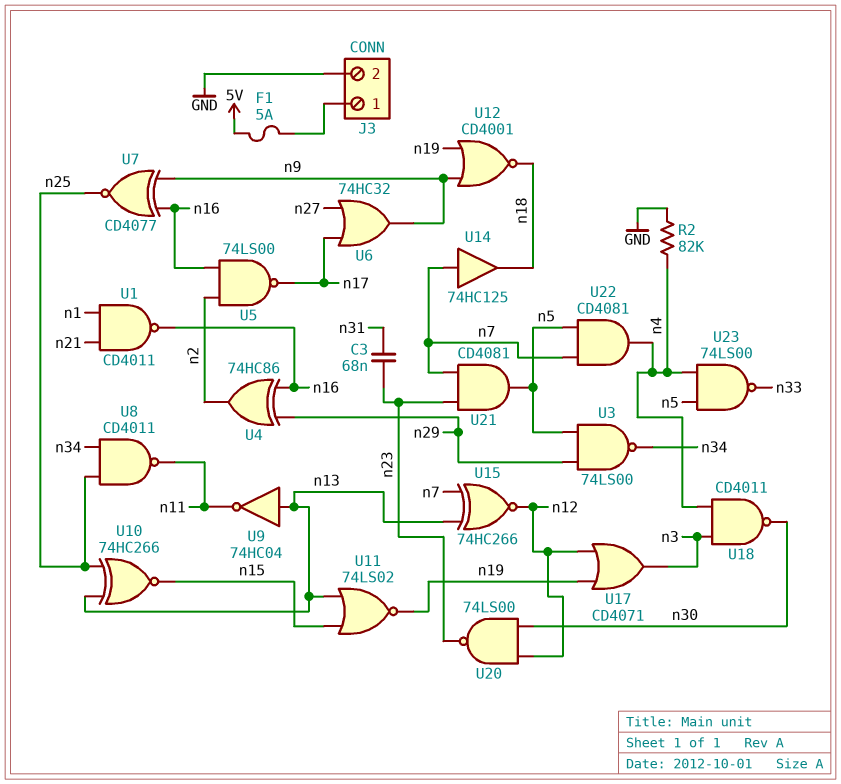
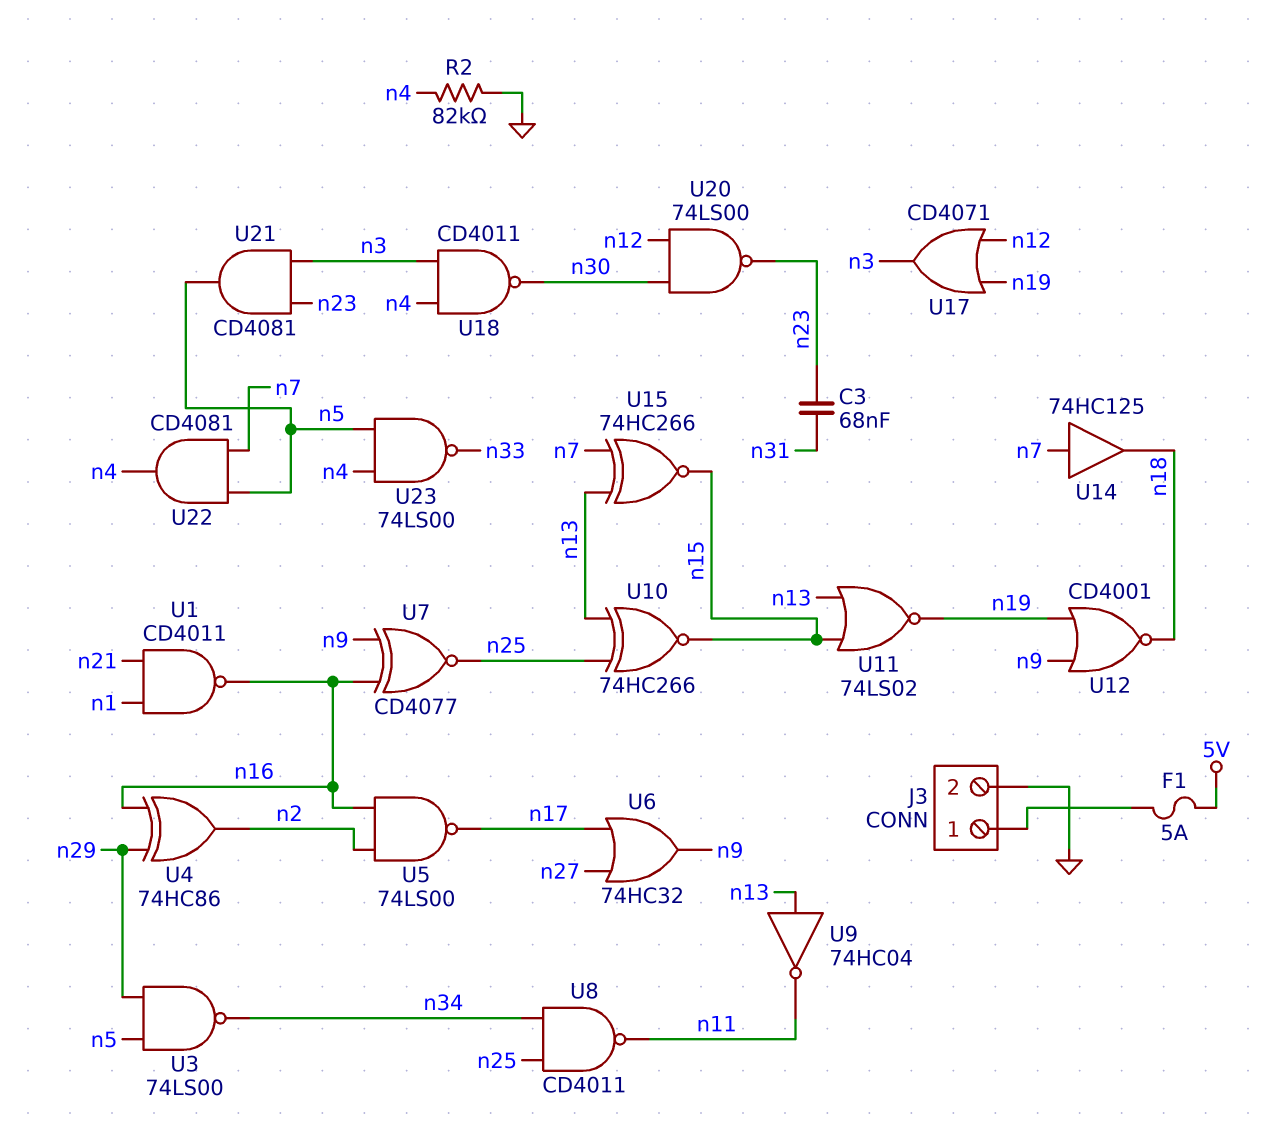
U15: XNOR 74HC266 (in n7, in n13, out n12) -> XNOR 74HC266 (in n7, in n13, out n15)
U21: AND CD4081 (in n7, in n23, out n5) -> AND CD4081 (in n3, in n23, out n5)

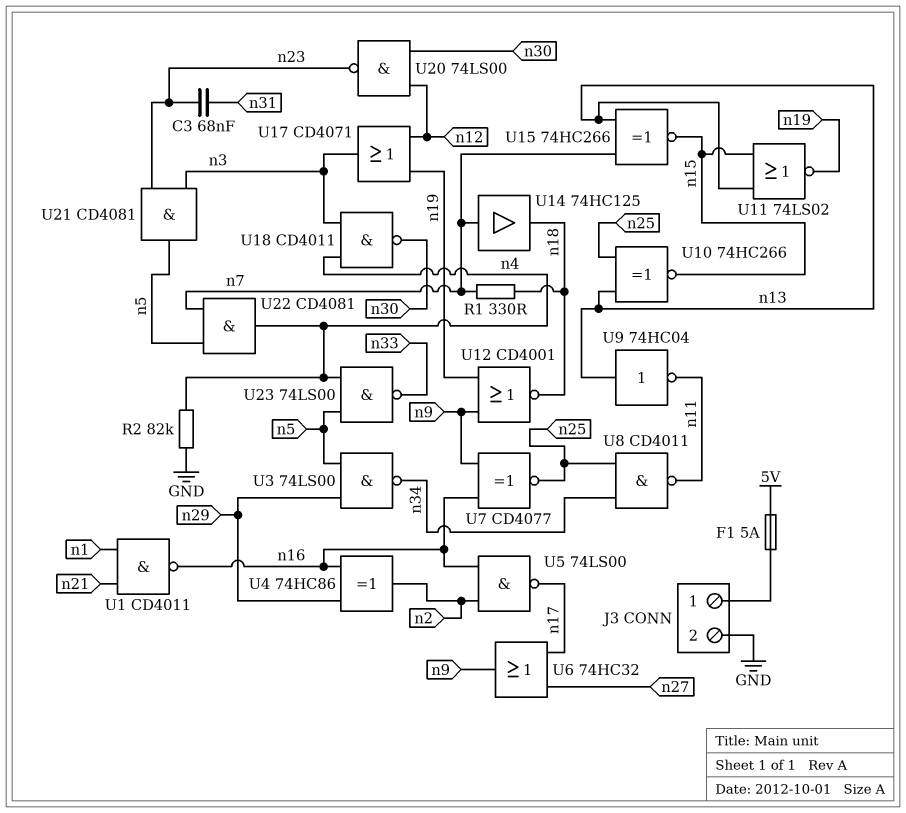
R1: none -> 330 (n7, n18)

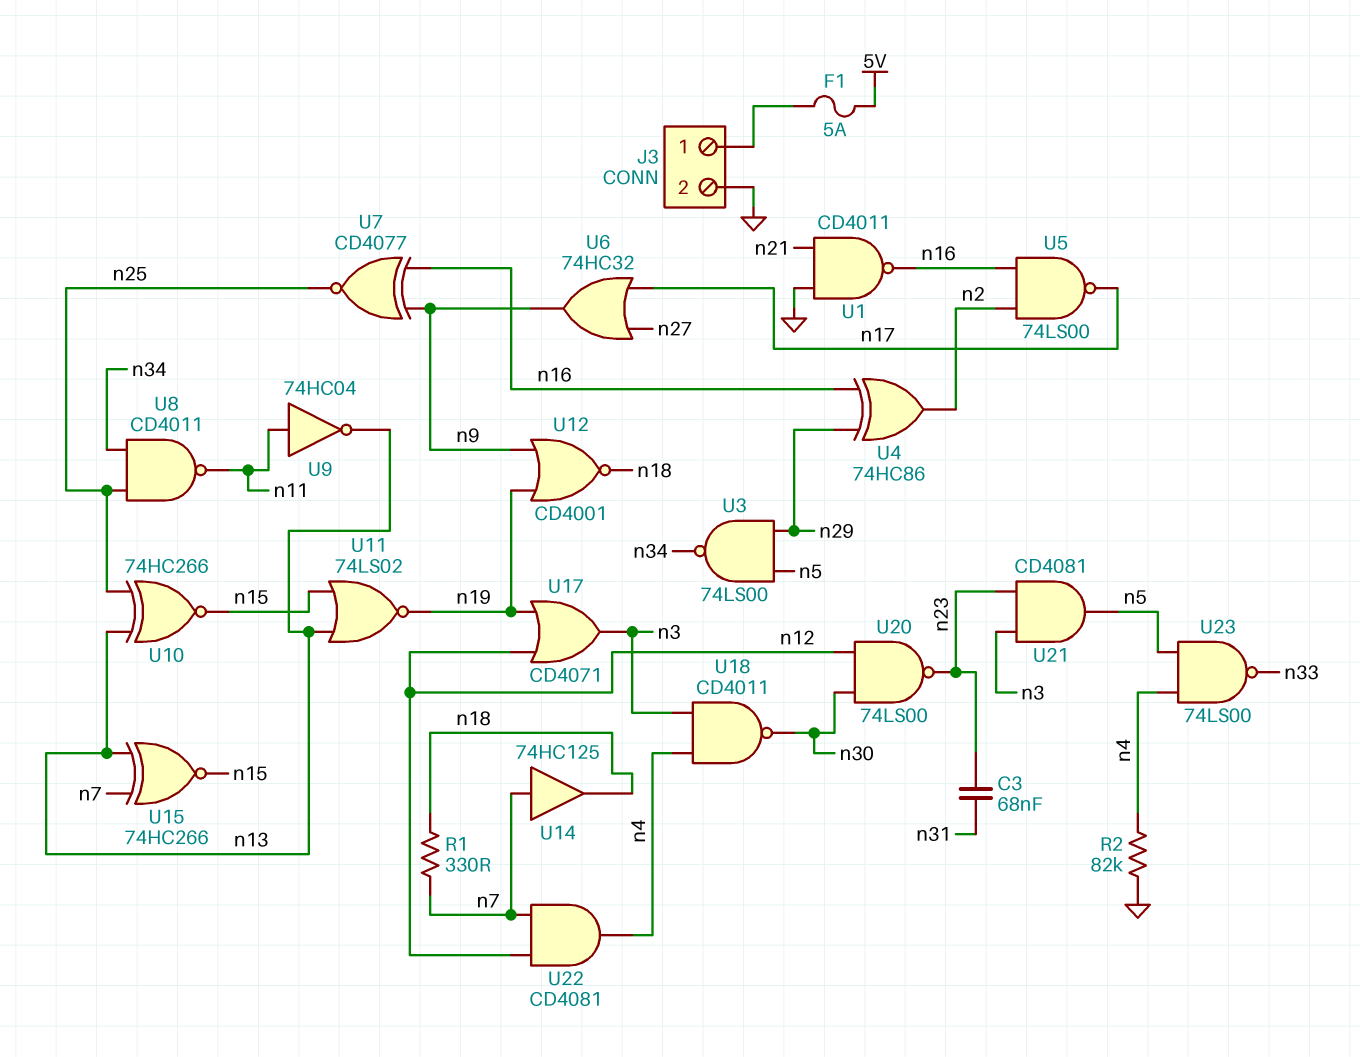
U1: NAND CD4011 (in n1, in n21, out n16) -> NAND CD4011 (in GND, in n21, out n16)
U9: NOT 74HC04 (in n13, out n11) -> NOT 74HC04 (in n11, out n13)
U22: AND CD4081 (in n5, in n7, out n4) -> AND CD4081 (in n7, in n12, out n4)

